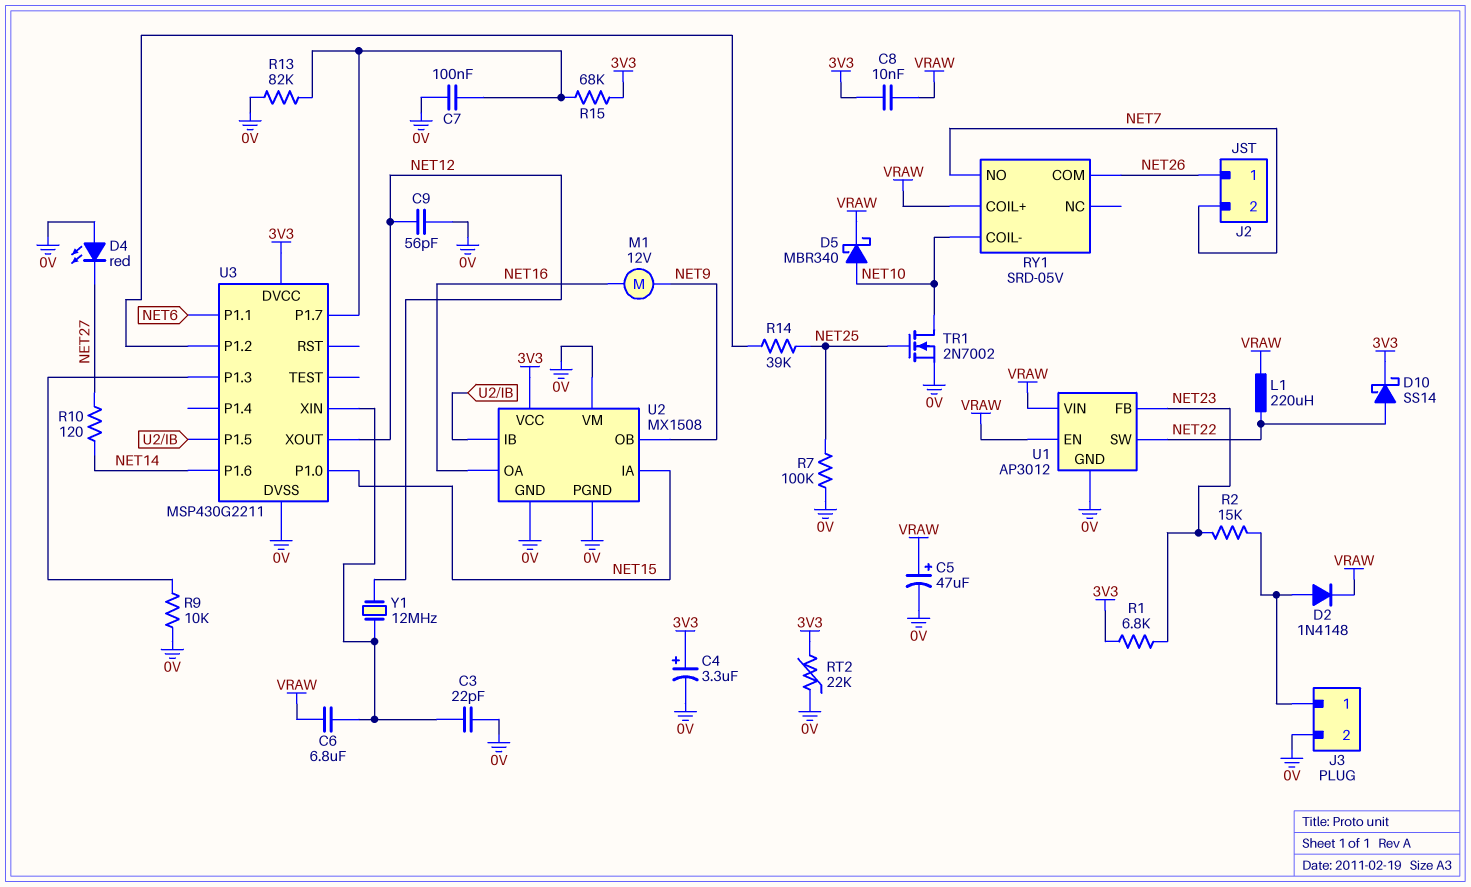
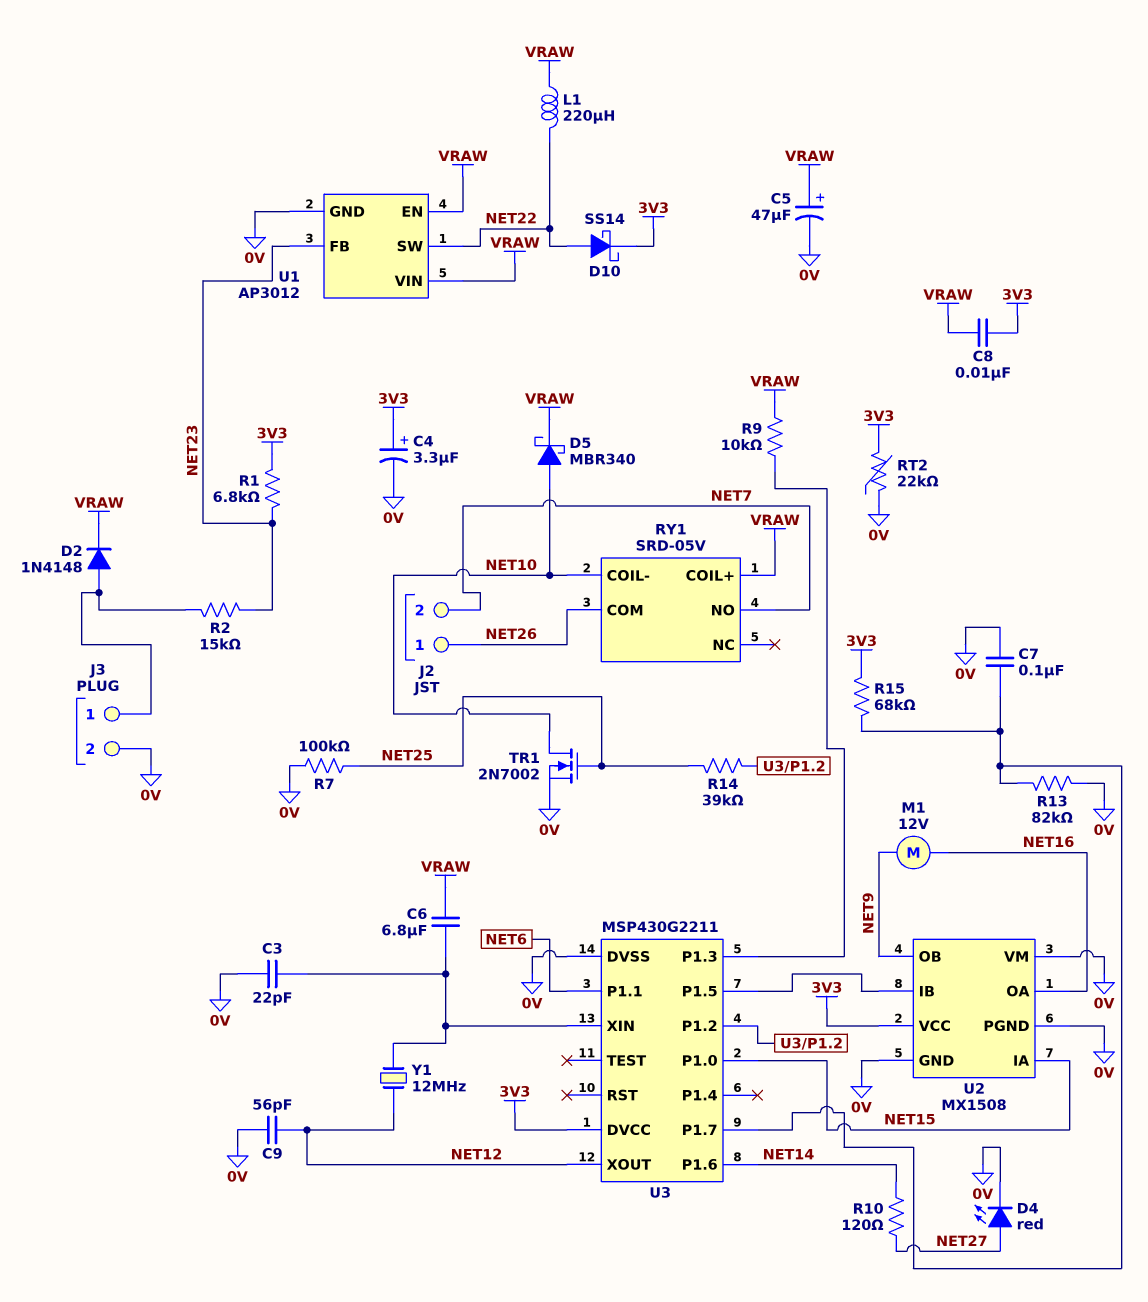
D4: LED red (A 0V, K NET27) -> LED red (A NET27, K 0V)
R9: 10k (0V, U3/P1.3) -> 10k (U3/P1.3, VRAW)

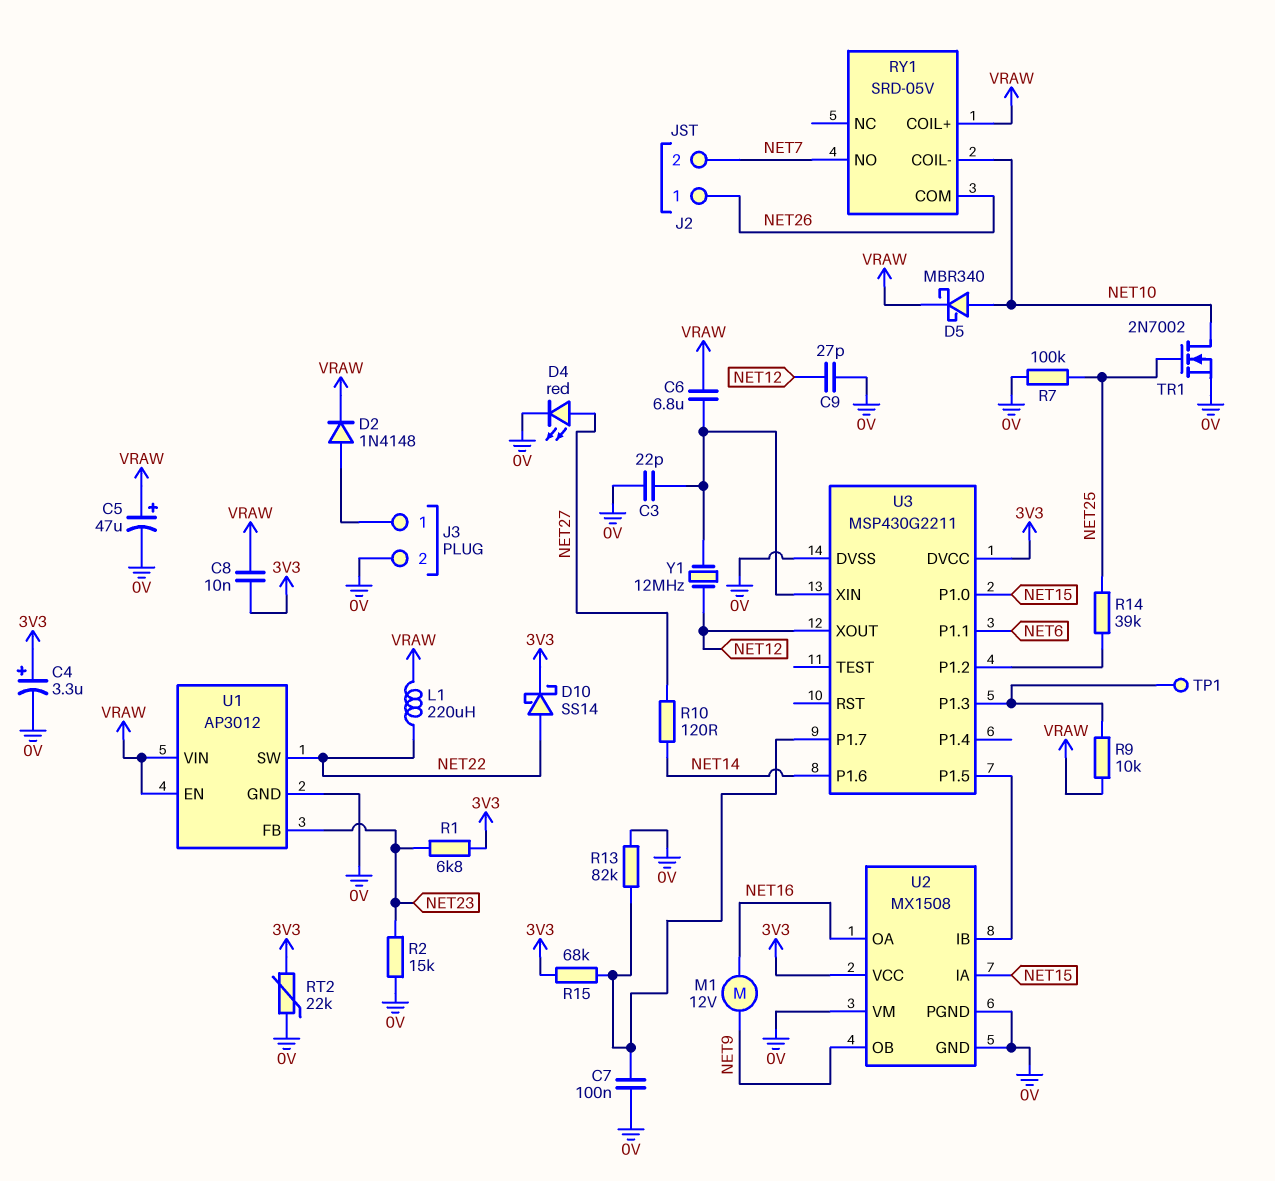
C9: 56pF (0V, NET12) -> 27pF (0V, NET12)
R2: 15k (J3/1, NET23) -> 15k (0V, NET23)
TP1: none -> test point (U3/P1.3)

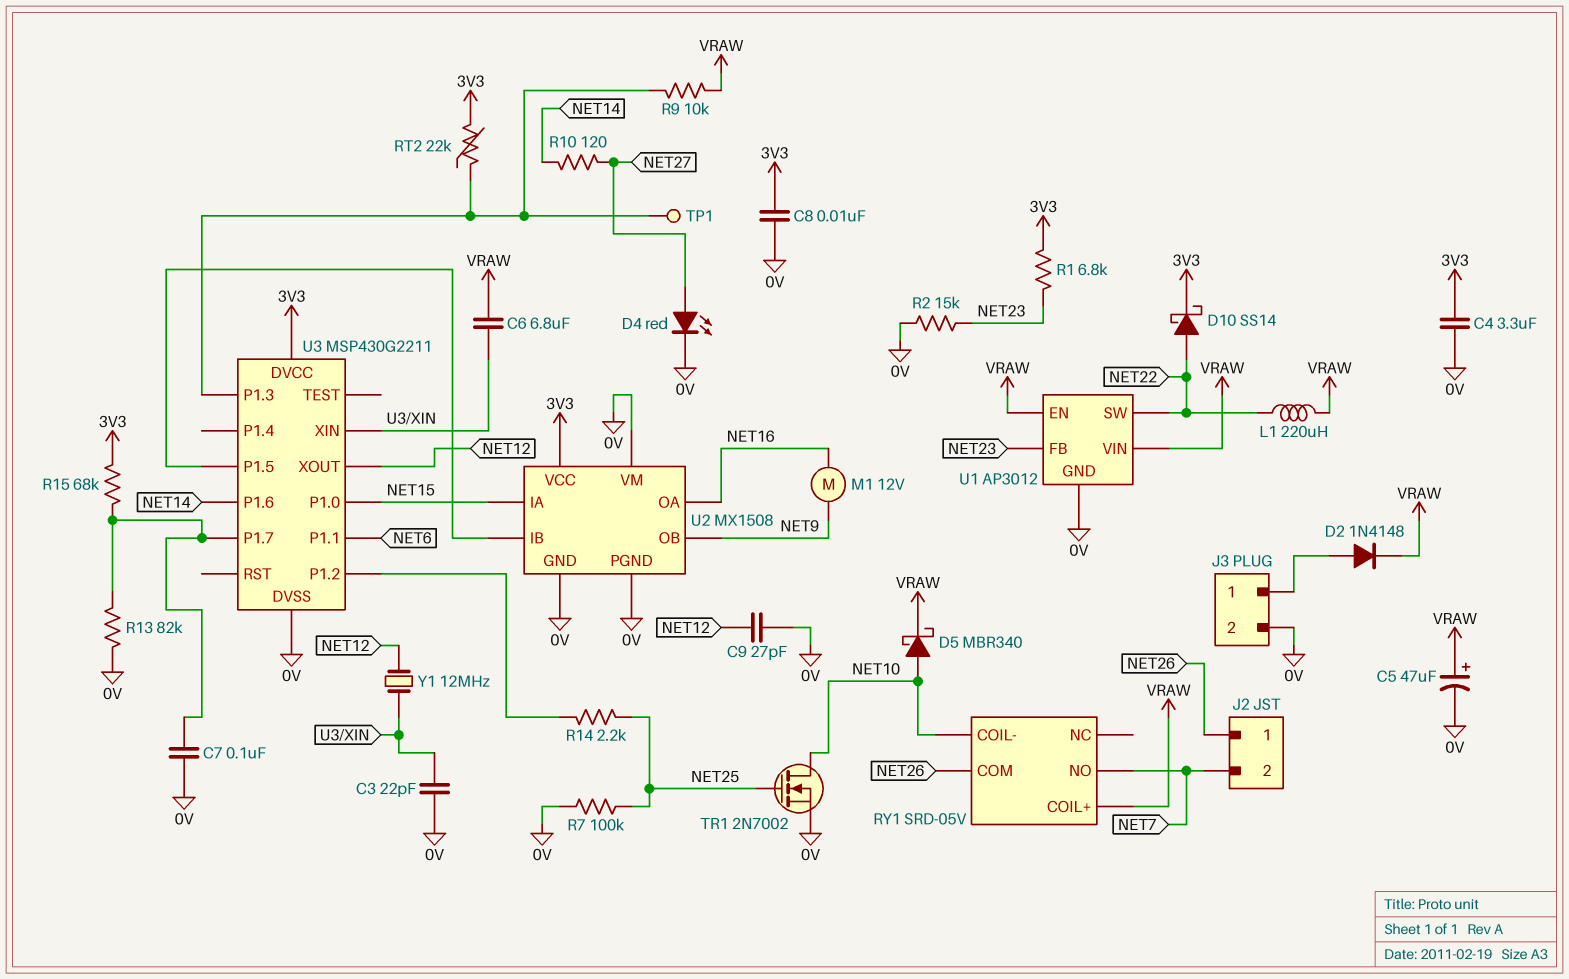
C4: 3.3uF (plus 3V3, minus 0V) -> 3.3uF (0V, 3V3)
C8: 10nF (3V3, VRAW) -> 10nF (0V, 3V3)
R14: 39k (NET25, U3/P1.2) -> 2.2k (NET25, U3/P1.2)
RT2: 22k (0V, 3V3) -> 22k (3V3, U3/P1.3)

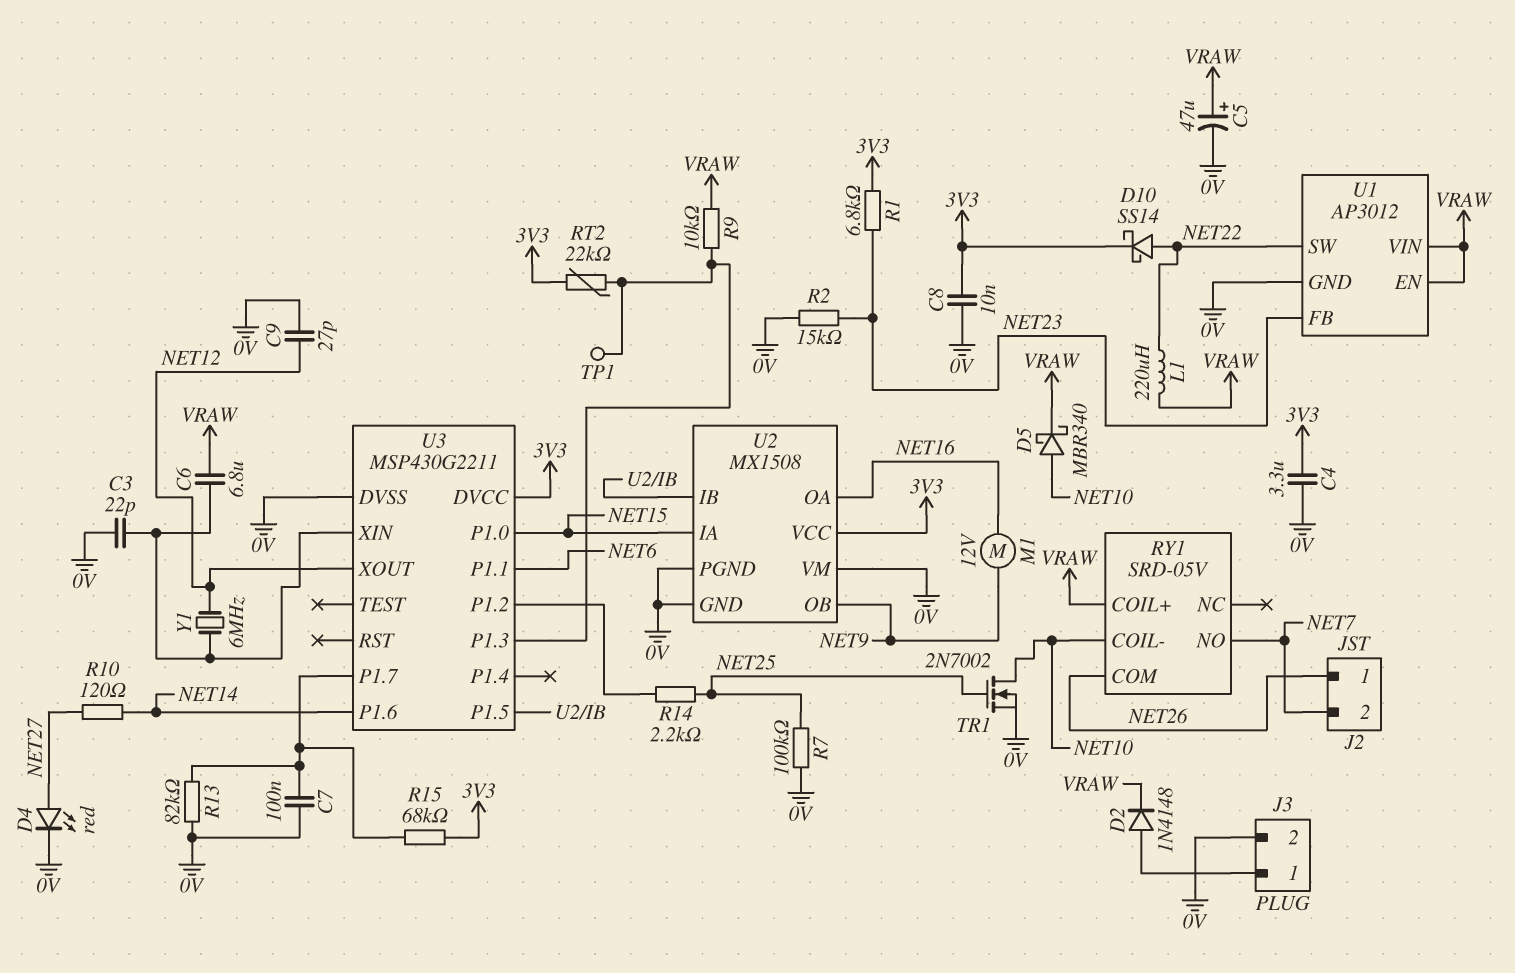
Y1: 12MHz (NET12, U3/XIN) -> 6MHz (NET12, U3/XIN)

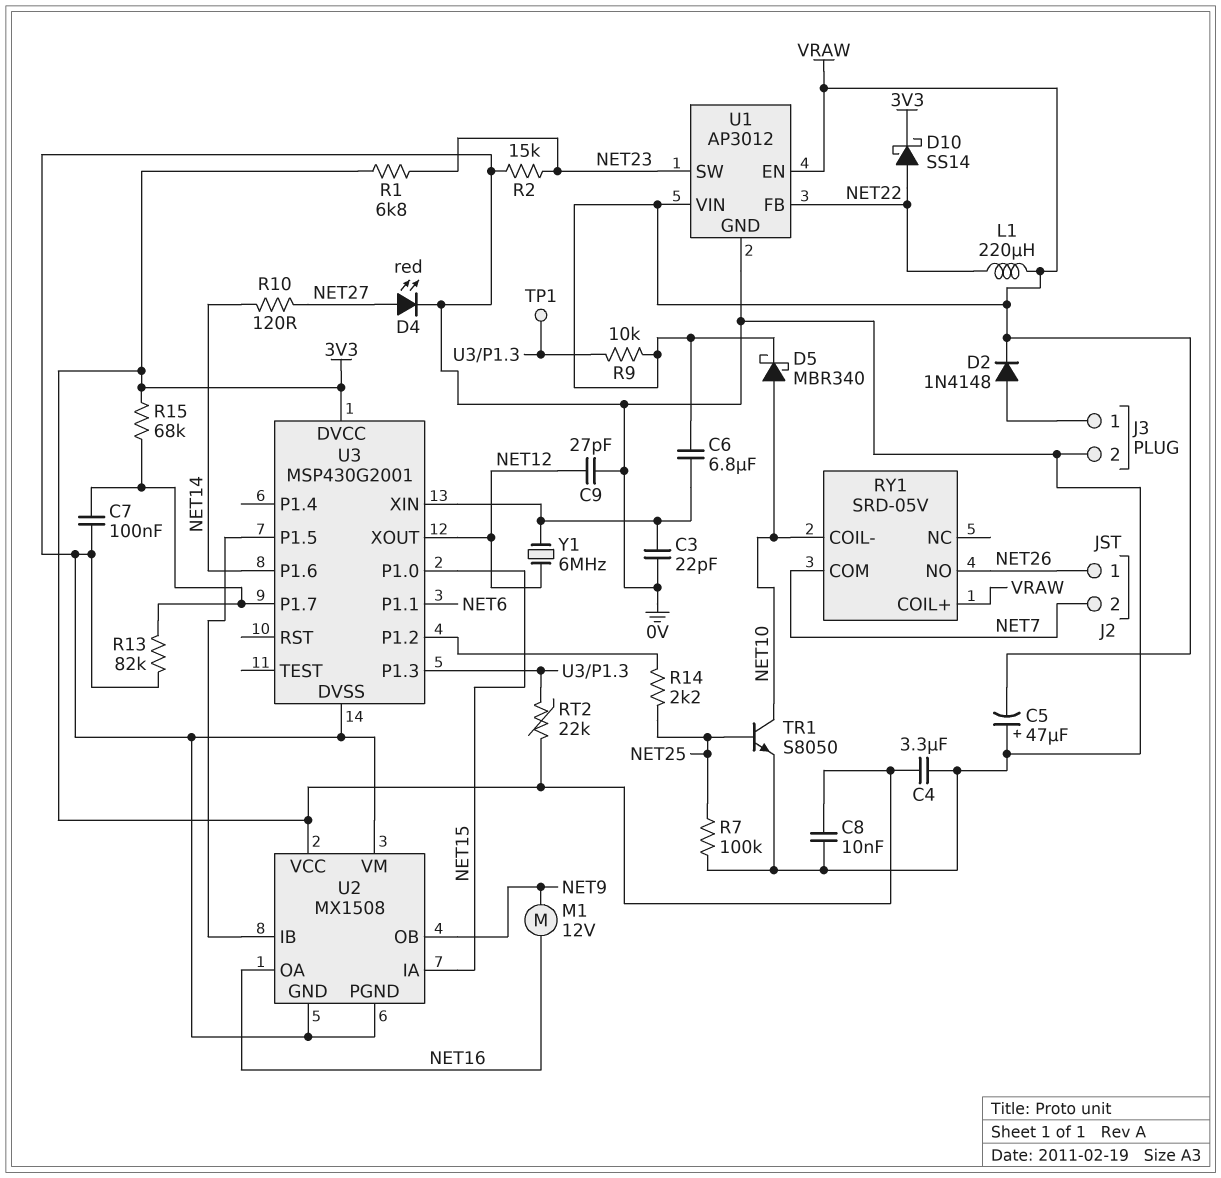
C5: 47uF (plus VRAW, minus 0V) -> 47uF (plus 0V, minus VRAW)
RY1 pin COM: NET26 -> NET7
RY1 pin NO: NET7 -> NET26
TR1: NMOS 2N7002 (G NET25, D NET10, S 0V) -> NPN S8050 (B NET25, C NET10, E 0V)
U1 pin FB: NET23 -> NET22
U1 pin SW: NET22 -> NET23
U3: MSP430G2211 -> MSP430G2001

